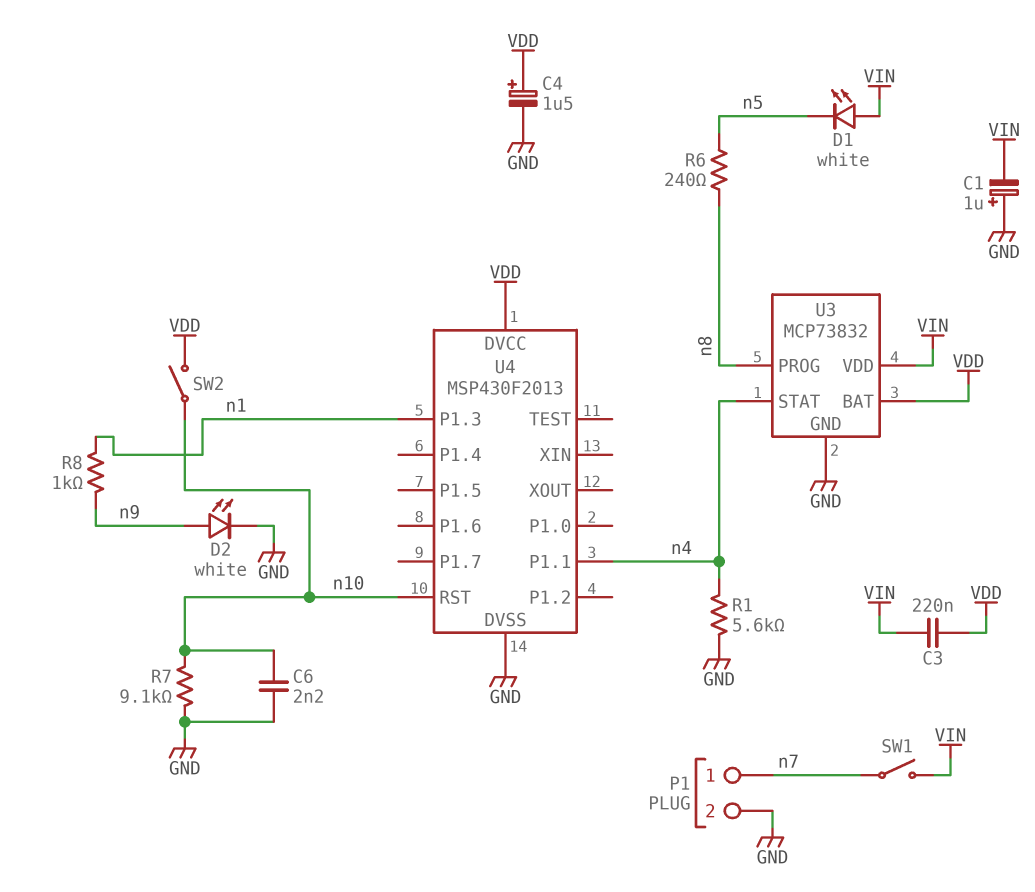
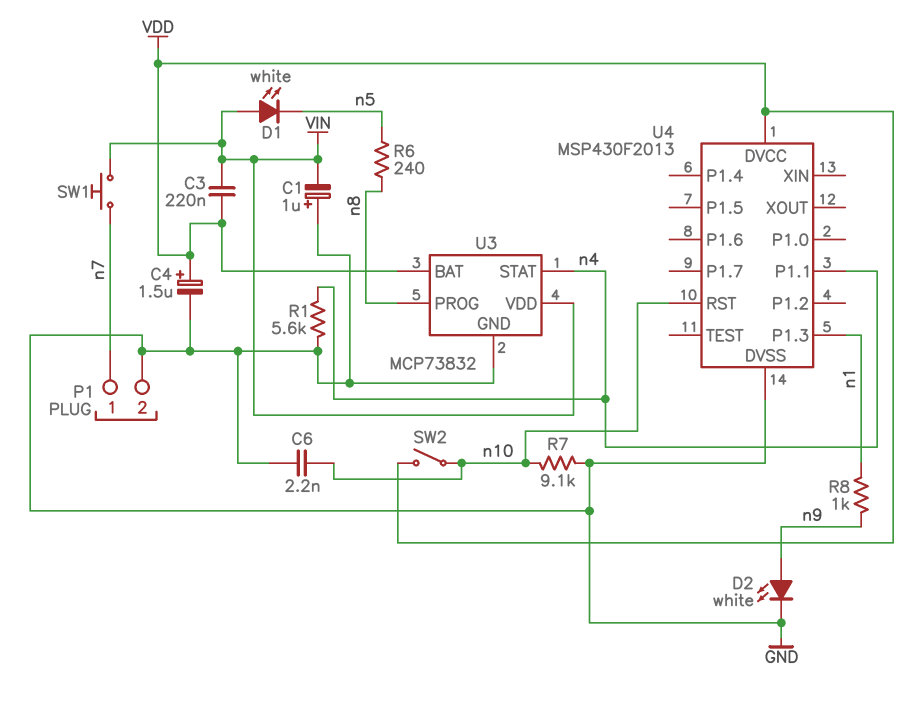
SW1: switch (VIN, n7) -> button (VIN, n7)

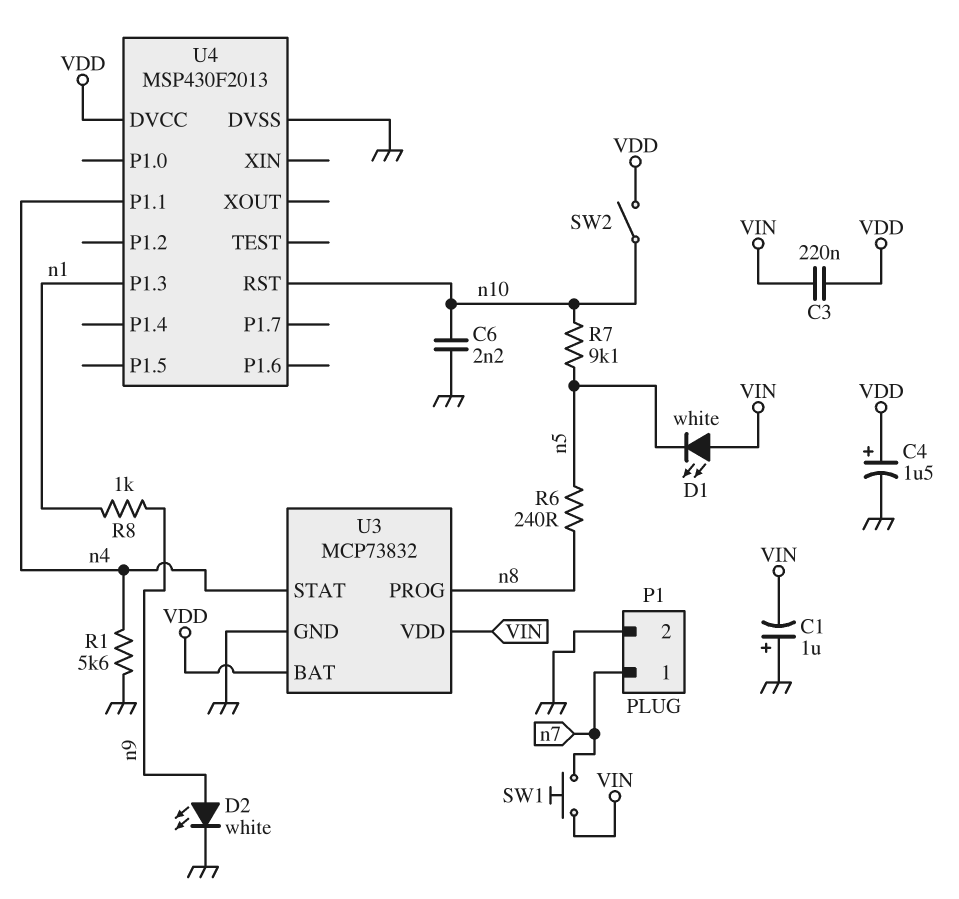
R7: 9.1k (GND, n10) -> 9.1k (n5, n10)

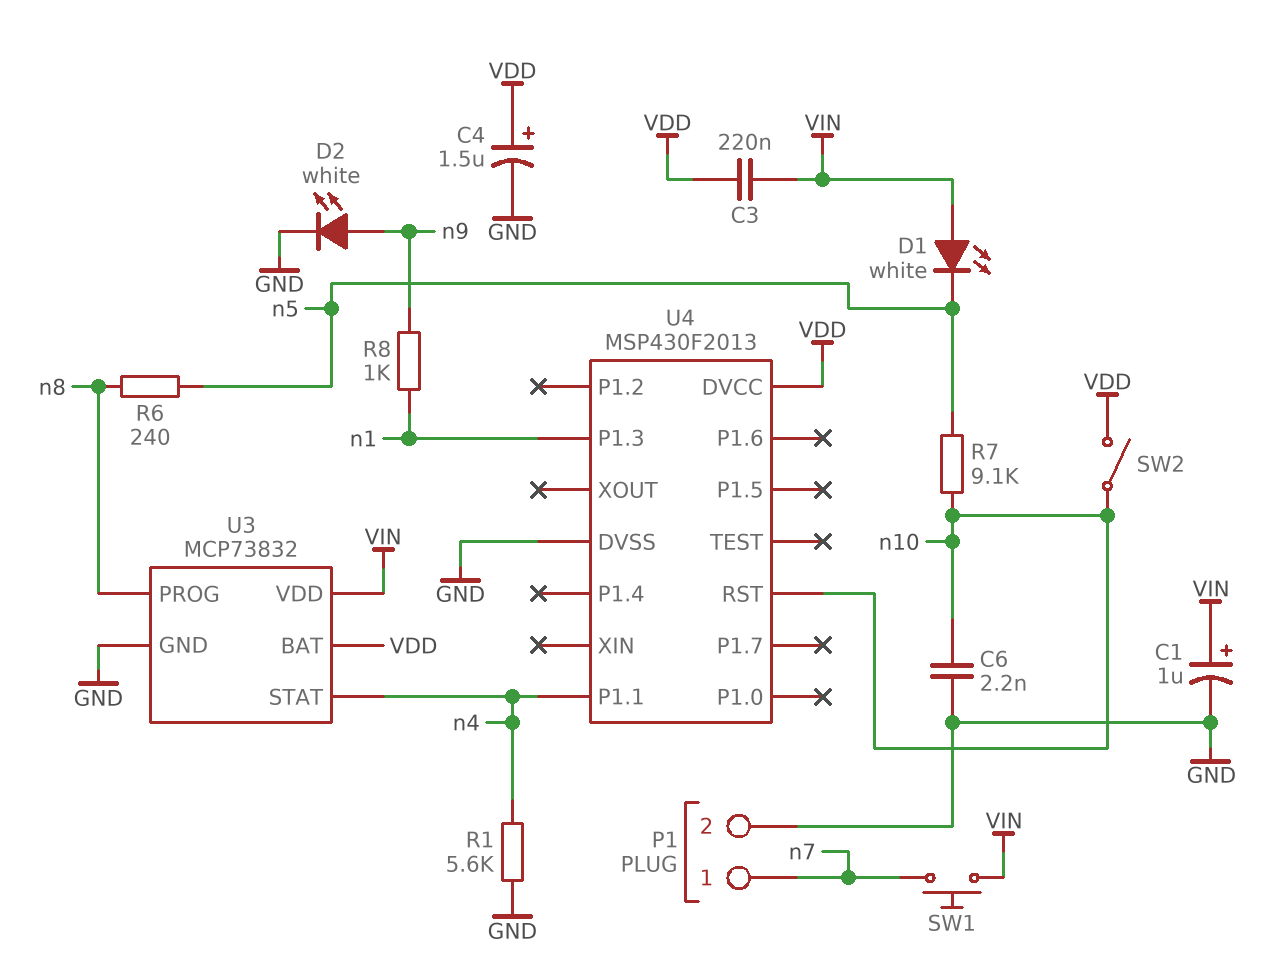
C1: 1uF (plus GND, minus VIN) -> 1uF (plus VIN, minus GND)

